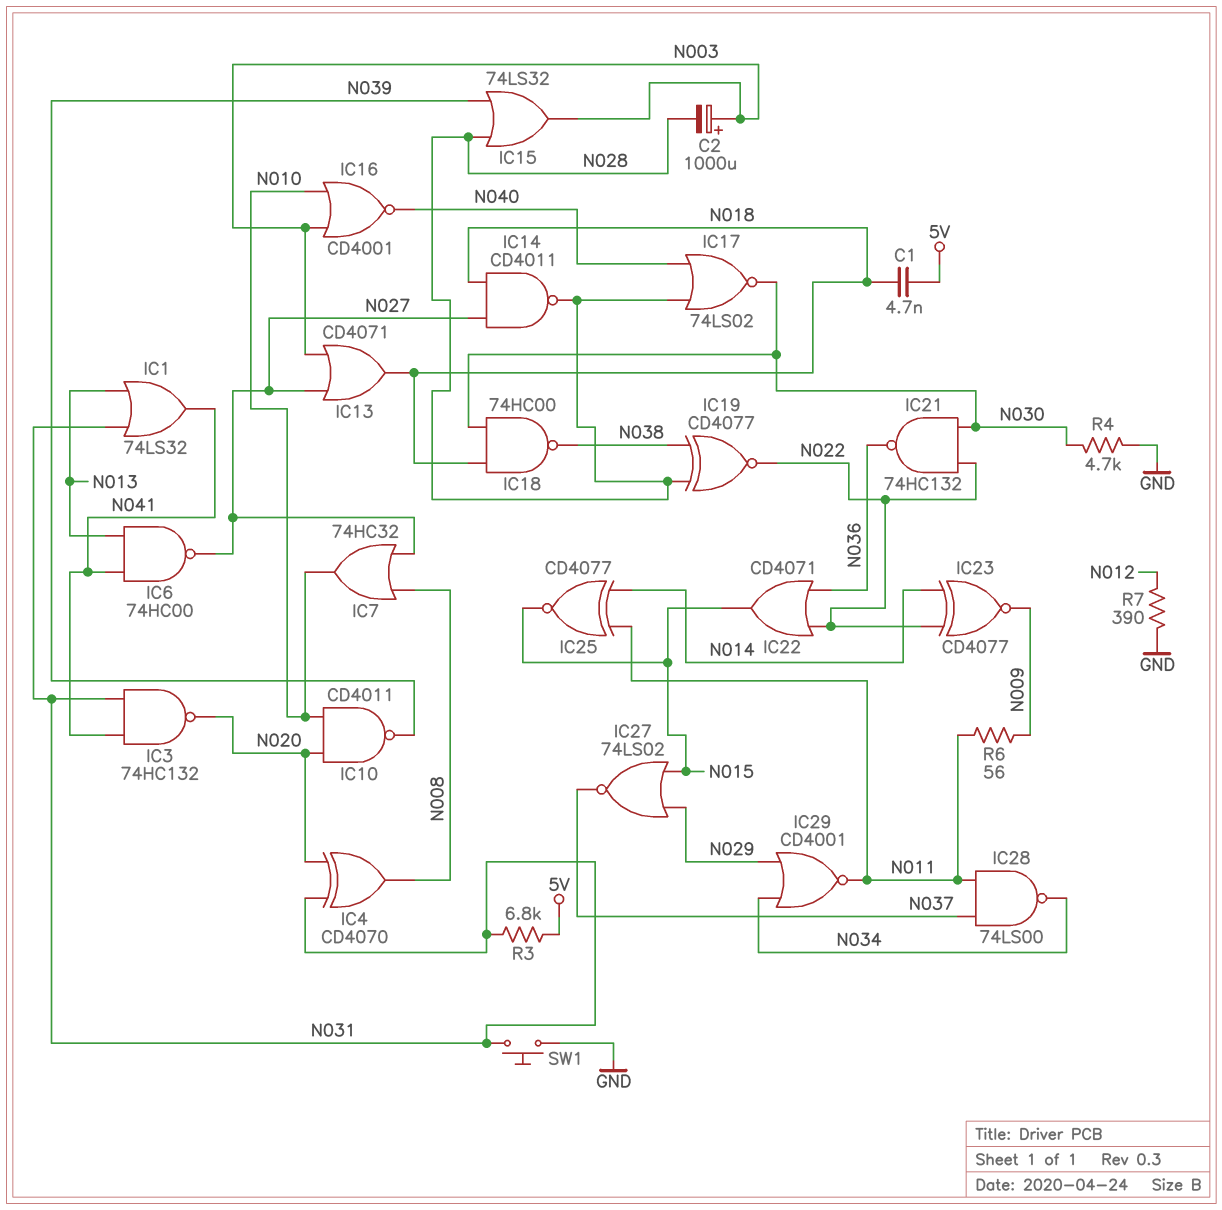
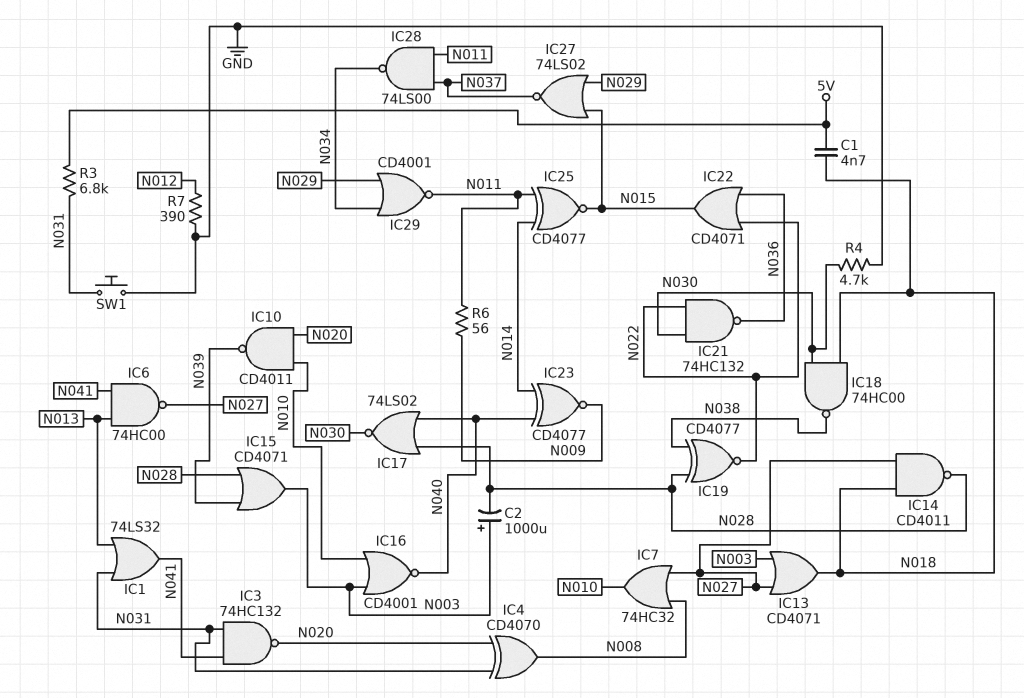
IC15: OR 74LS32 (in N028, in N039, out N003) -> OR CD4071 (in N028, in N039, out N003)
IC23: XNOR CD4077 (in N014, in N022, out N009) -> XNOR CD4077 (in N014, in N040, out N009)

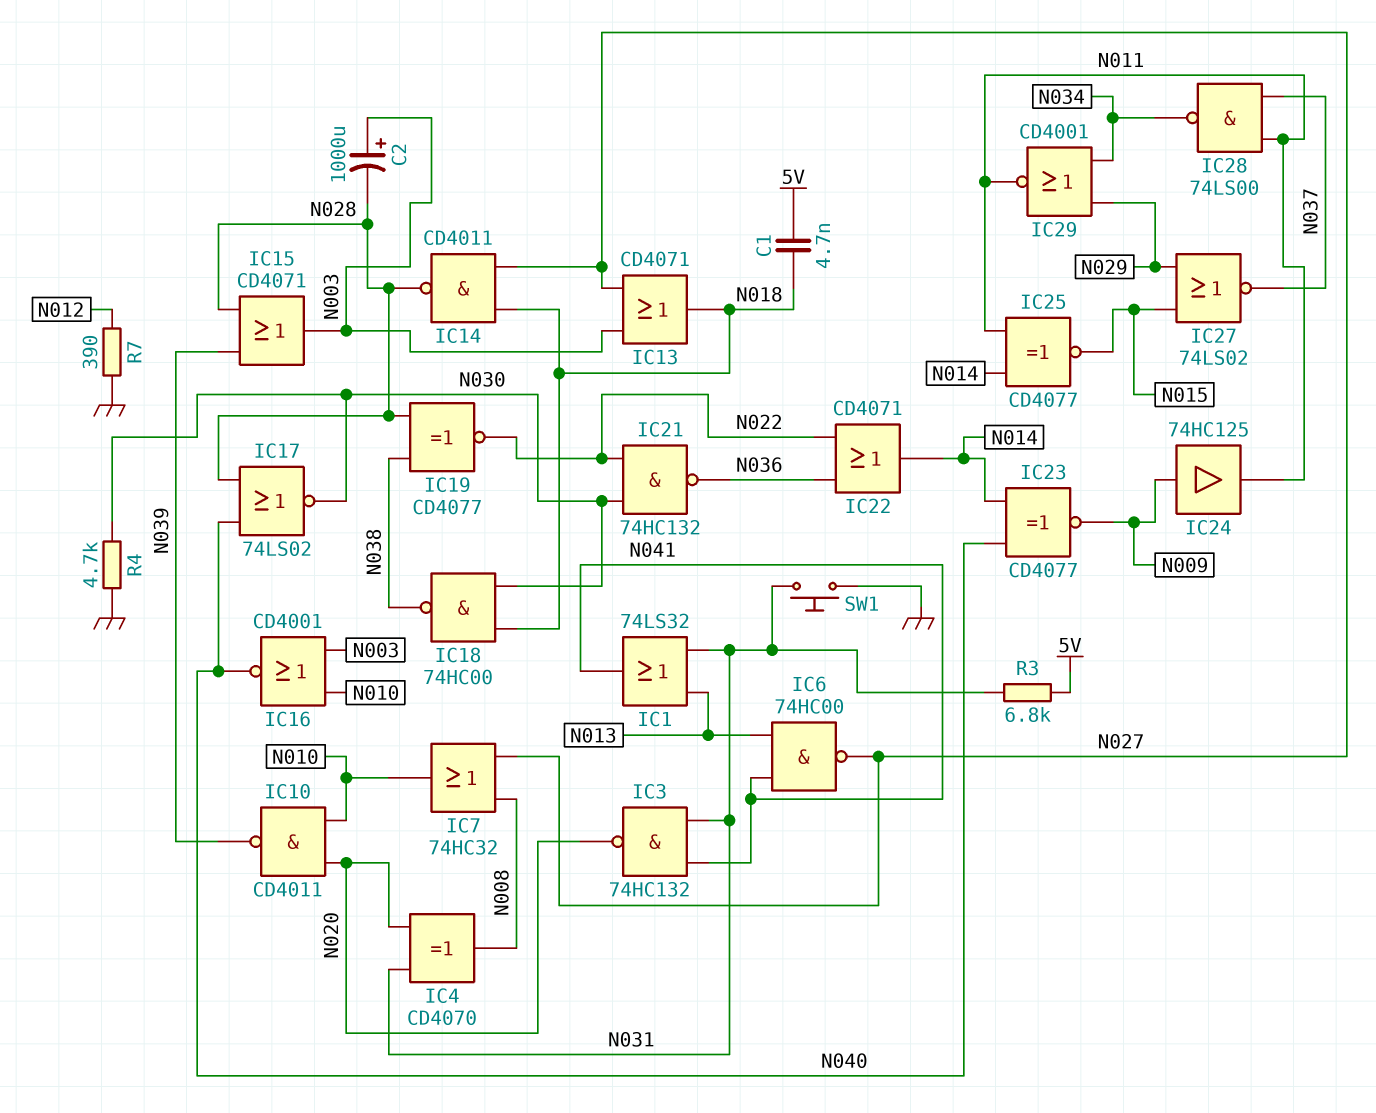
IC22: OR CD4071 (in N022, in N036, out N015) -> OR CD4071 (in N022, in N036, out N014)
IC24: none -> buffer 74HC125 (in N009, out N011)
R6: 56 (N009, N011) -> none

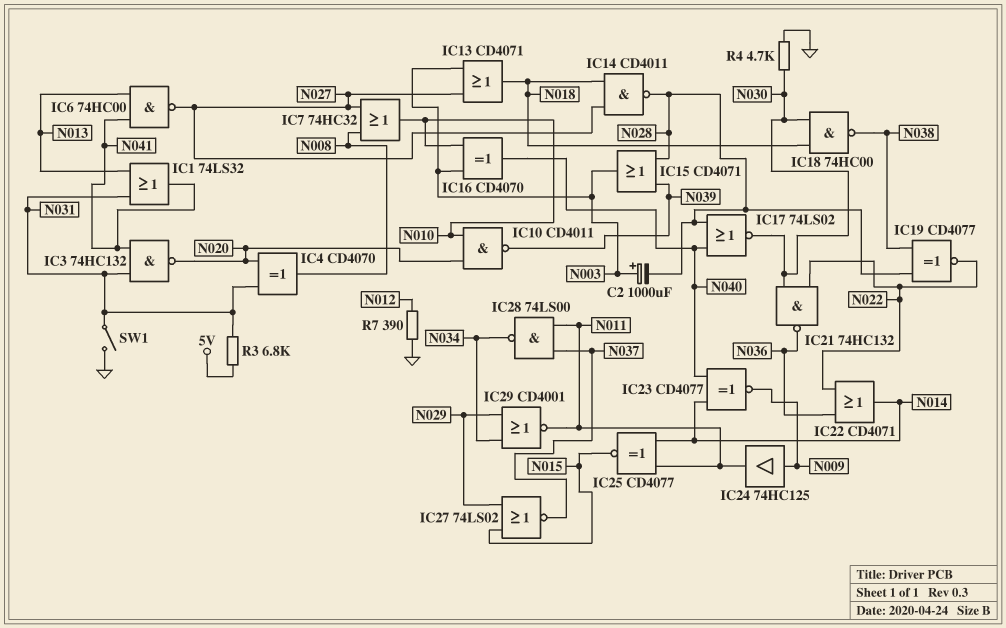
C1: 4.7nF (5V, N018) -> none
IC16: NOR CD4001 (in N003, in N010, out N040) -> XOR CD4070 (in N003, in N010, out N040)
SW1: button (GND, N031) -> switch (GND, N031)

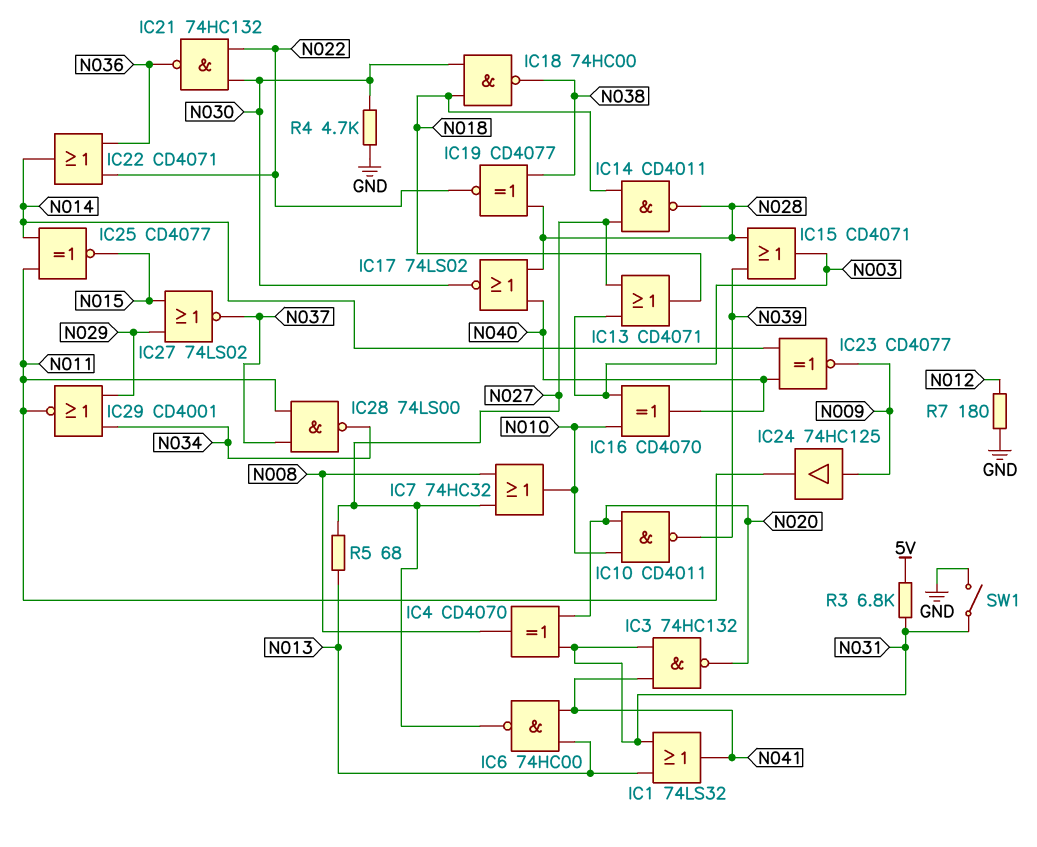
C2: 1000uF (plus N003, minus N028) -> none
R5: none -> 68 (N013, N027)
R7: 390 (GND, N012) -> 180 (GND, N012)

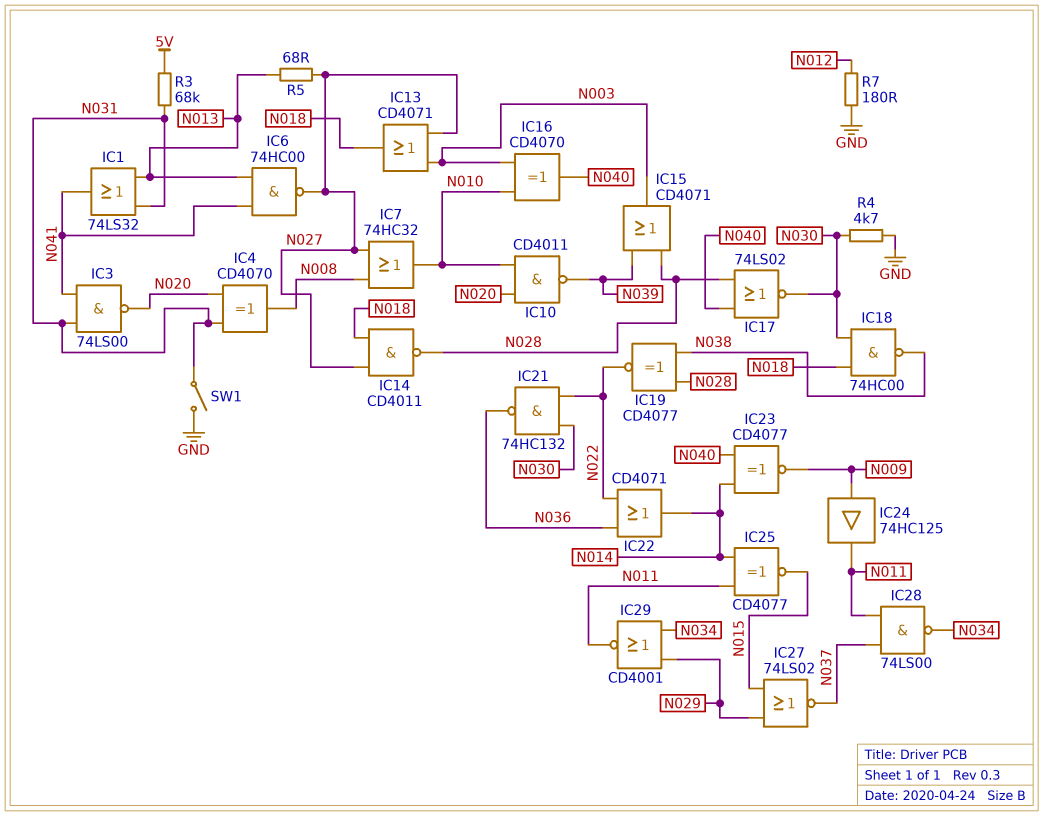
IC3: NAND 74HC132 (in N031, in N041, out N020) -> NAND 74LS00 (in N031, in N041, out N020)
R3: 6.8k (5V, N031) -> 68k (5V, N031)

